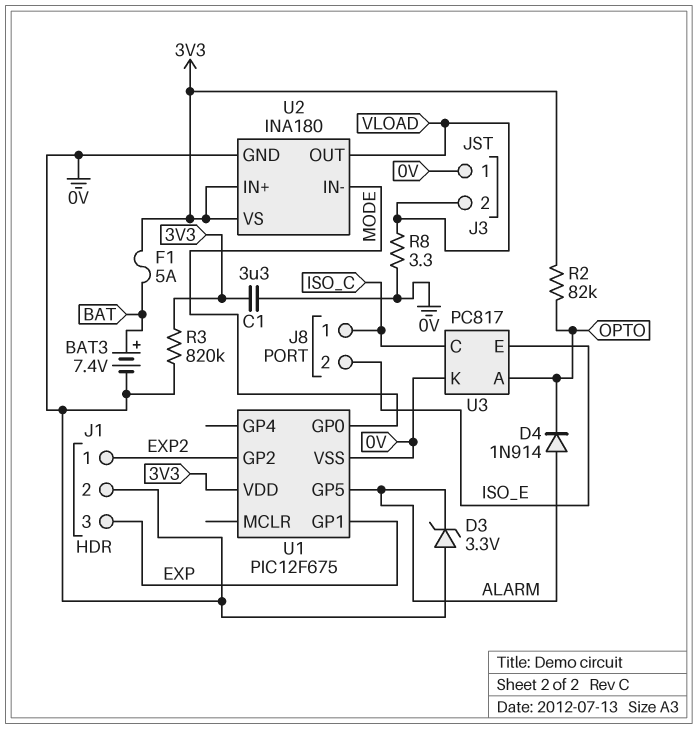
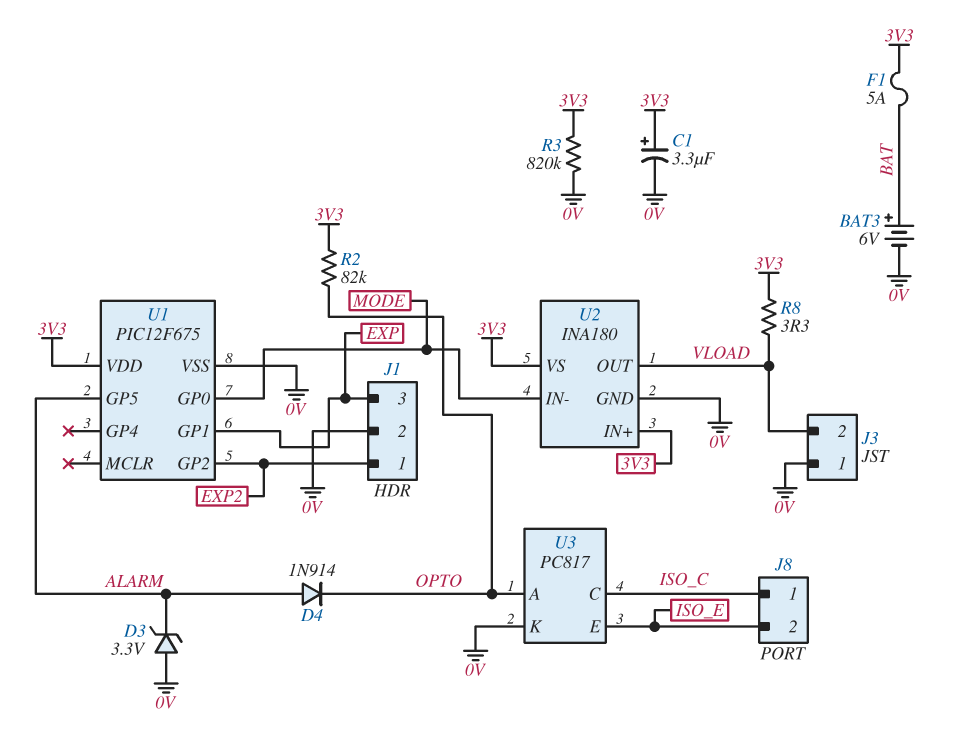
BAT3: 7.4V (plus BAT, minus 0V) -> 6V (plus BAT, minus 0V)
C1: 3.3uF (0V, 3V3) -> 3.3uF (plus 3V3, minus 0V)
R8: 3.3 (0V, VLOAD) -> 3.3 (3V3, VLOAD)

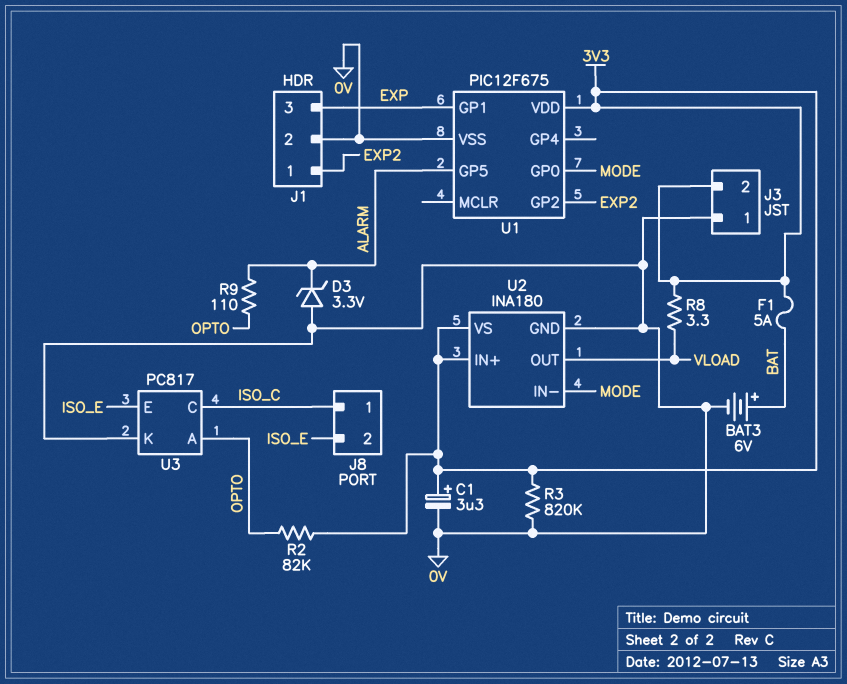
D4: diode 1N914 (A ALARM, K OPTO) -> none
J3 pin 2: VLOAD -> 3V3
R9: none -> 110 (ALARM, OPTO)

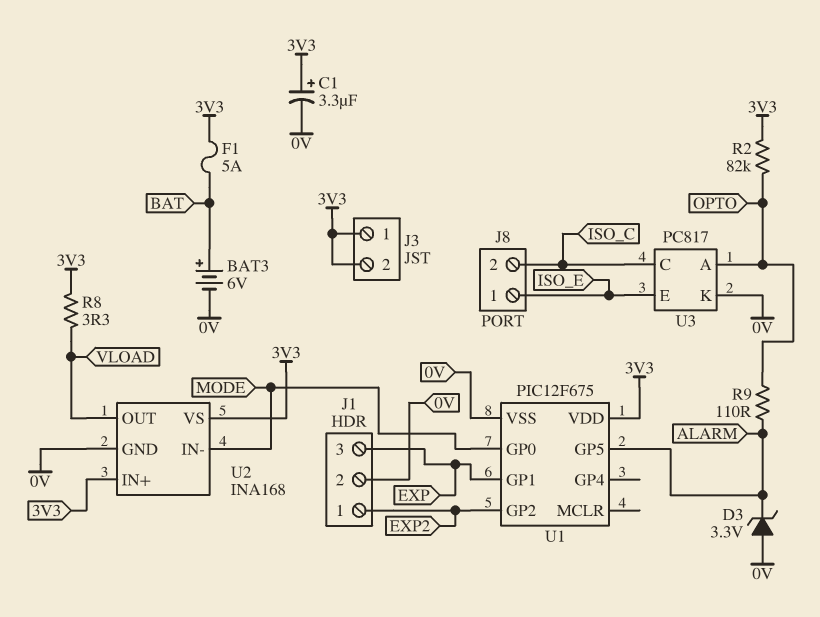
J3 pin 1: 0V -> 3V3
J8 pin 1: ISO_C -> ISO_E
J8 pin 2: ISO_E -> ISO_C
R3: 820k (0V, 3V3) -> none
U2: INA180 -> INA168

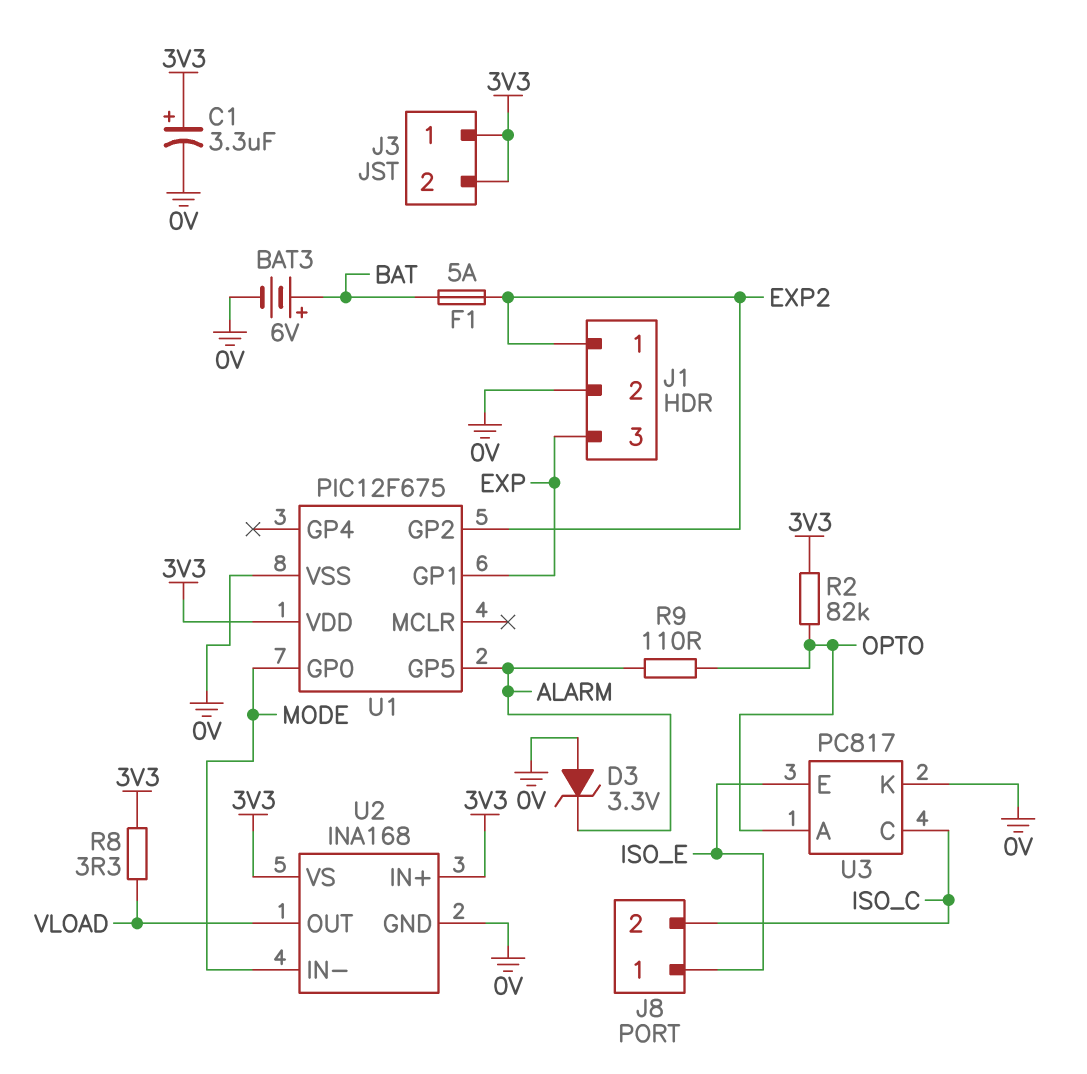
F1: 5A (3V3, BAT) -> 5A (BAT, EXP2)

